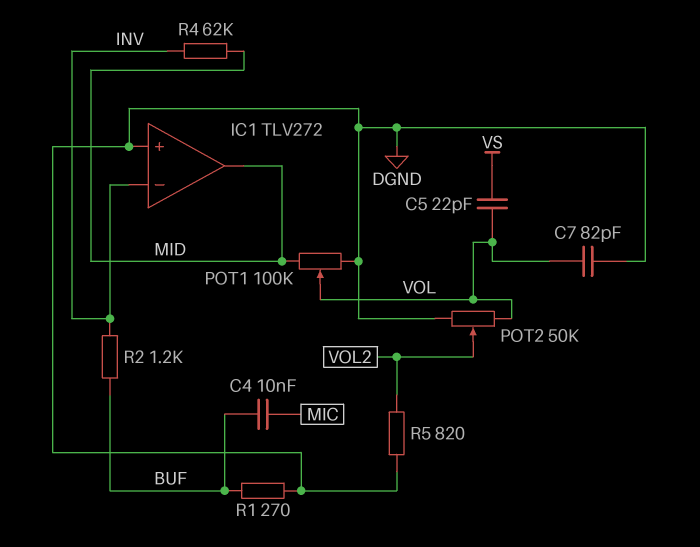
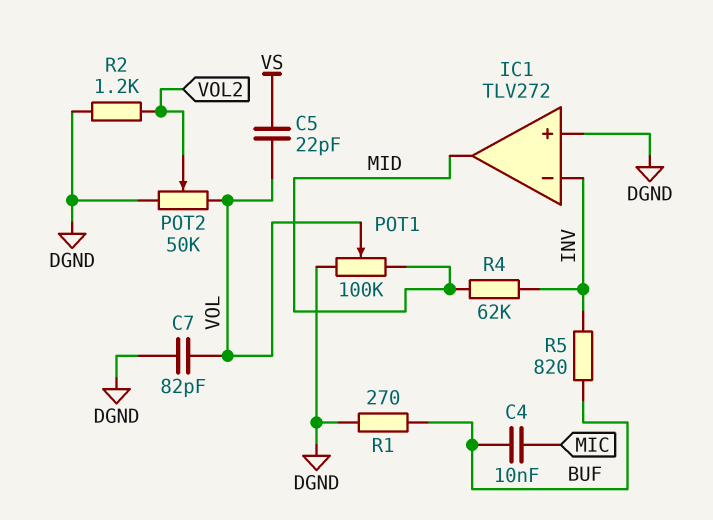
R2: 1.2k (BUF, INV) -> 1.2k (DGND, VOL2)
R5: 820 (DGND, VOL2) -> 820 (BUF, INV)

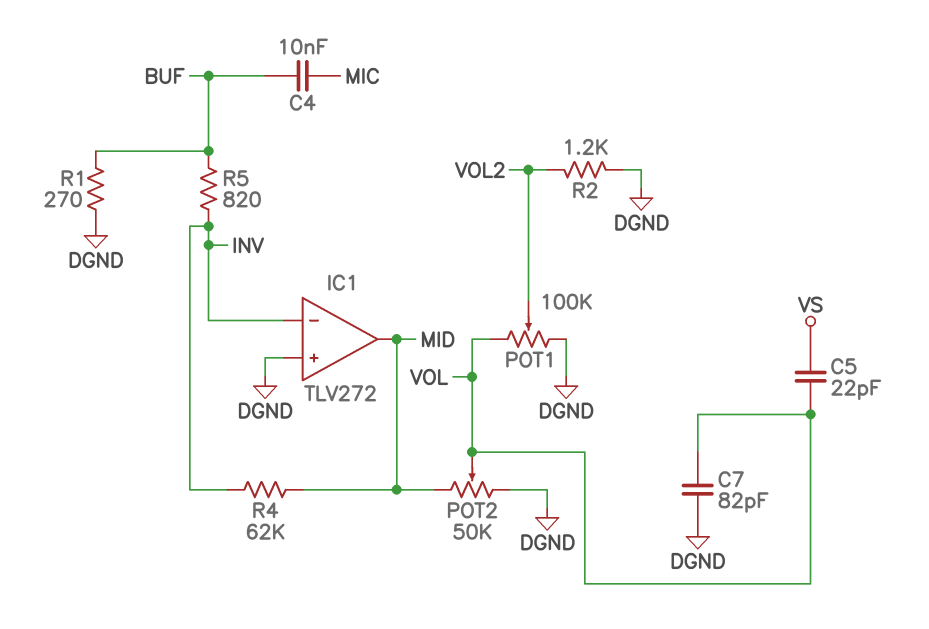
POT1: 100k (DGND, MID, wiper VOL) -> 100k (DGND, VOL, wiper VOL2)
POT2: 50k (DGND, VOL, wiper VOL2) -> 50k (DGND, MID, wiper VOL)

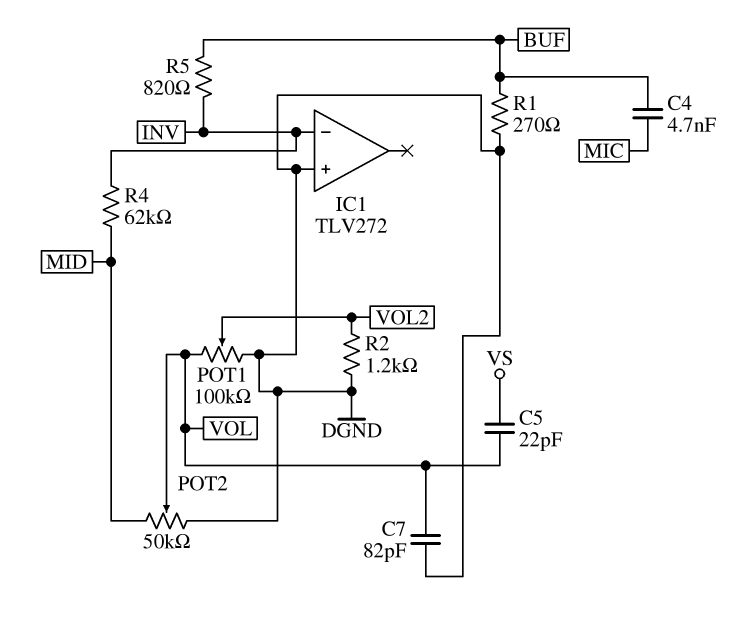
C4: 10nF (BUF, MIC) -> 4.7nF (BUF, MIC)
IC1 pin out: MID -> none

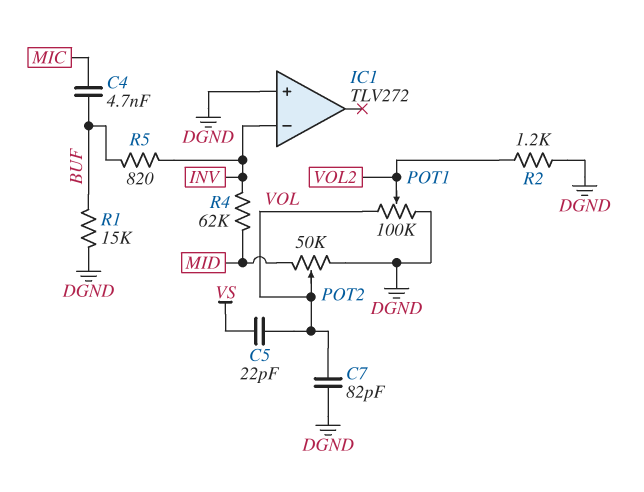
R1: 270 (BUF, DGND) -> 15k (BUF, DGND)

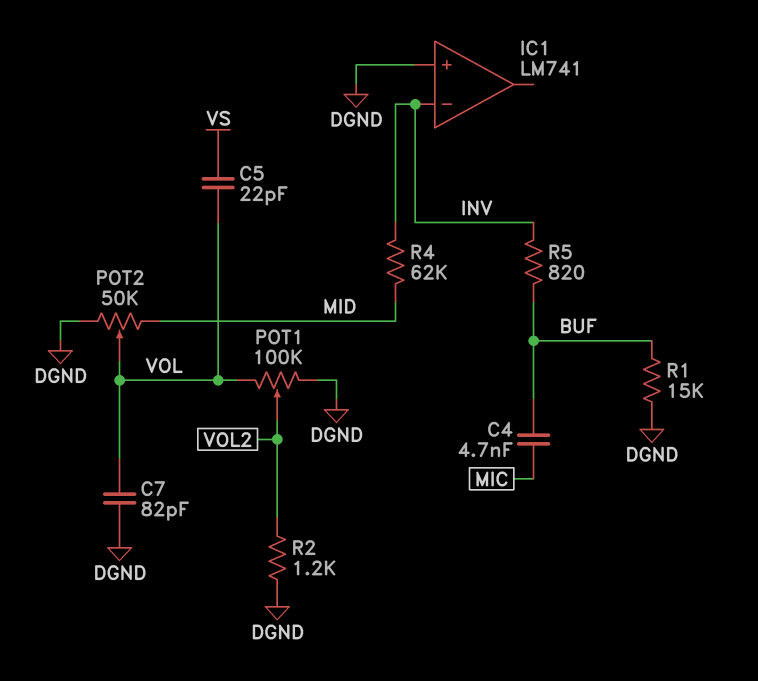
IC1: TLV272 -> LM741

